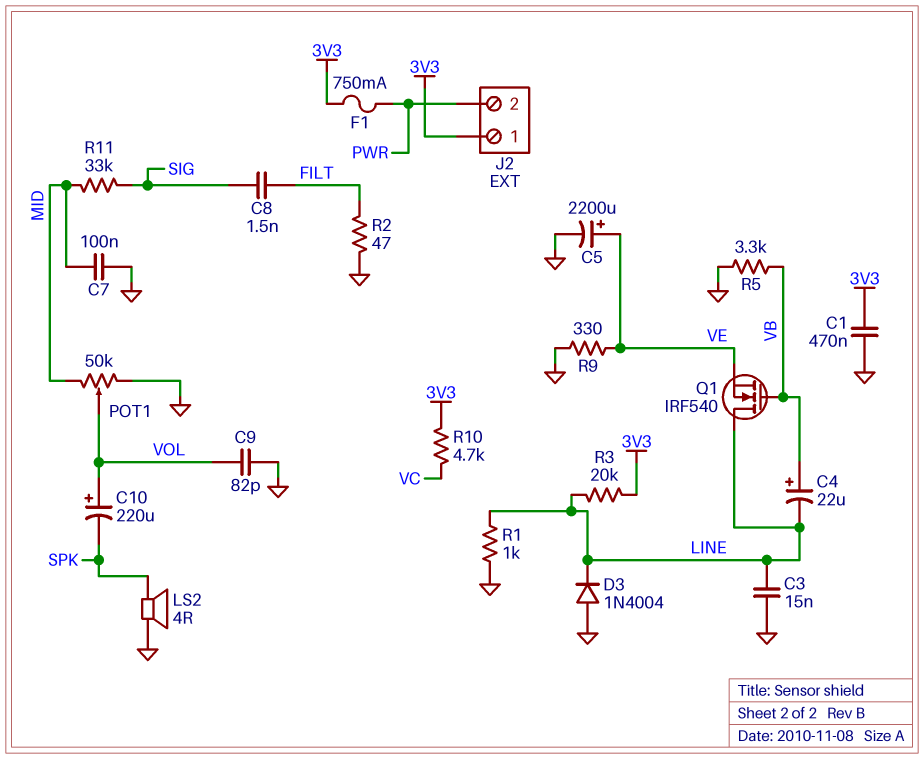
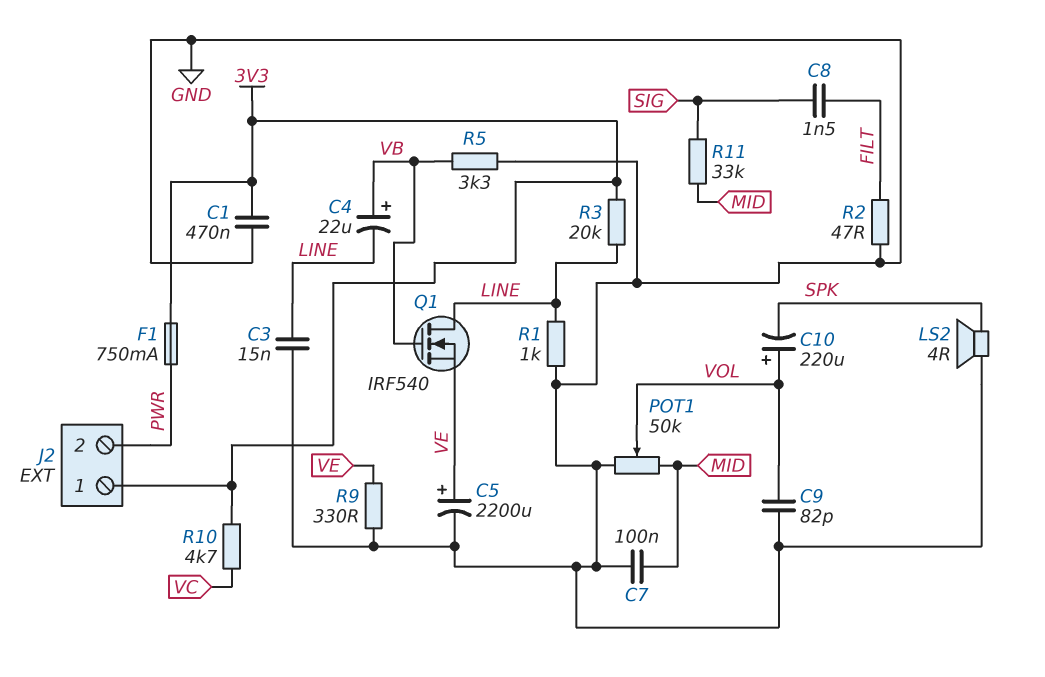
D3: diode 1N4004 (A GND, K LINE) -> none

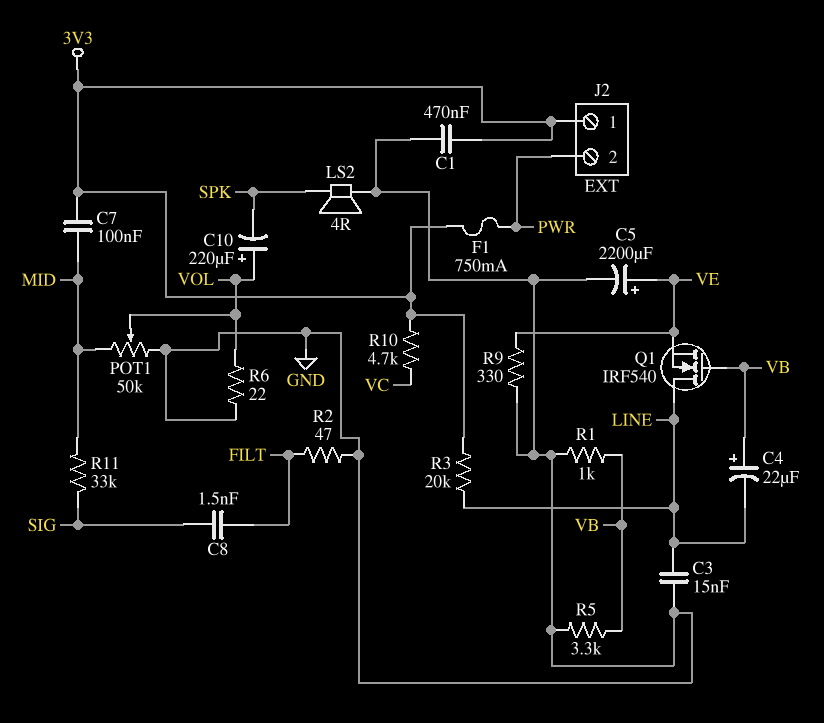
C7: 100nF (GND, MID) -> 100nF (3V3, MID)
C9: 82pF (GND, VOL) -> none
R1: 1k (GND, LINE) -> 1k (GND, VB)
R6: none -> 22 (GND, VOL)

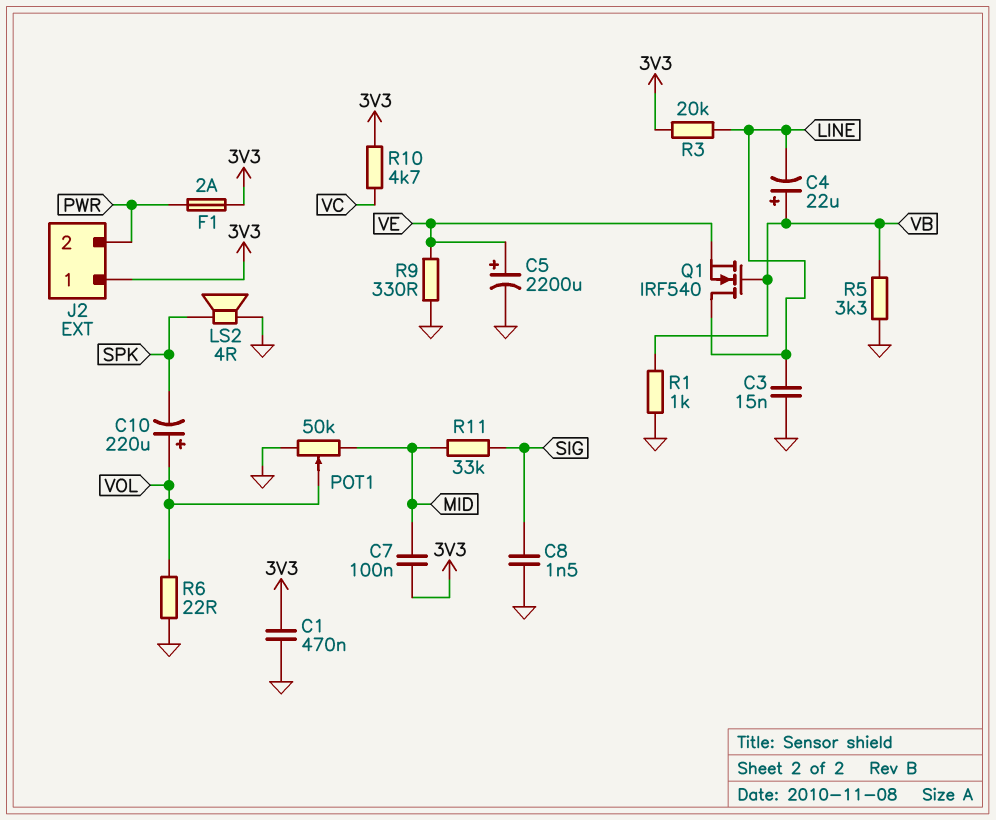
C8: 1.5nF (FILT, SIG) -> 1.5nF (GND, SIG)
F1: 750mA (3V3, PWR) -> 2A (3V3, PWR)
R2: 47 (FILT, GND) -> none

